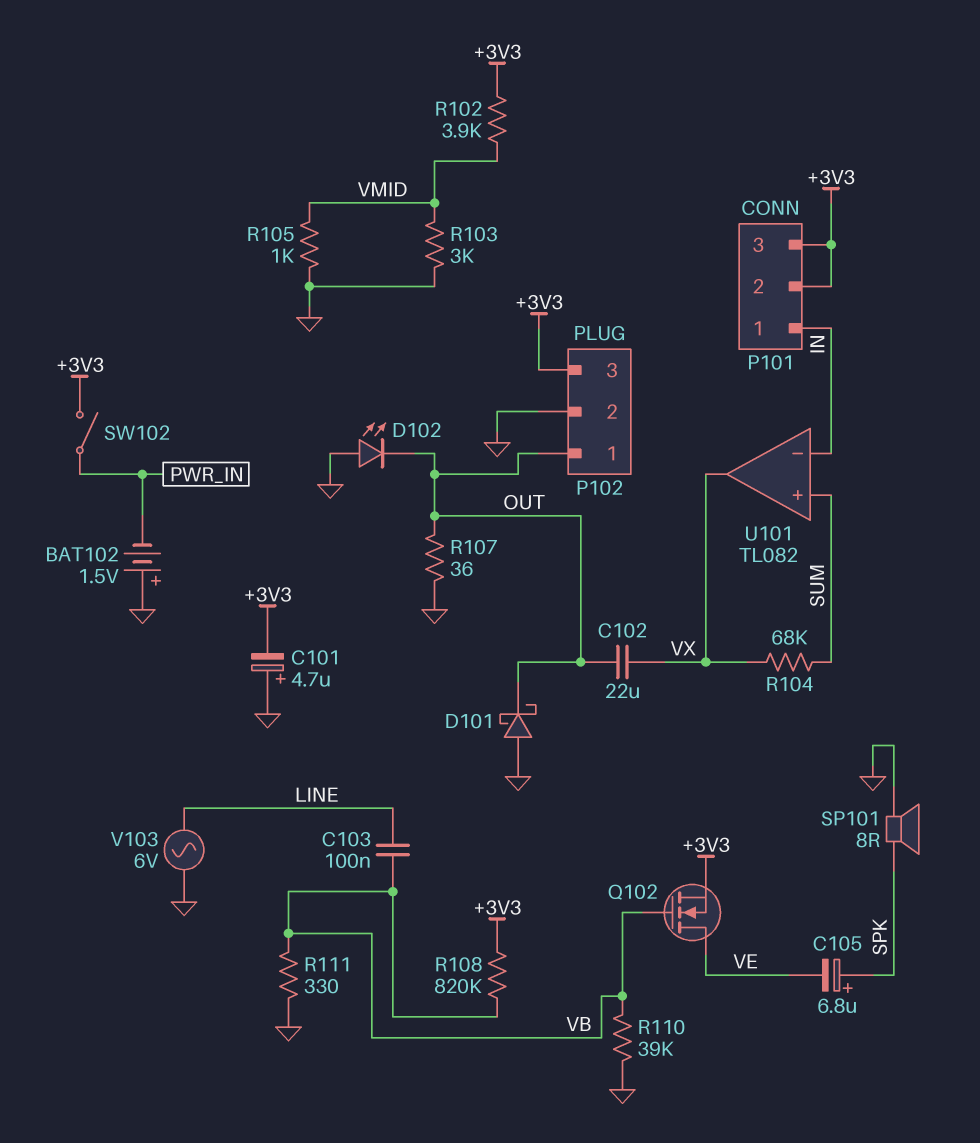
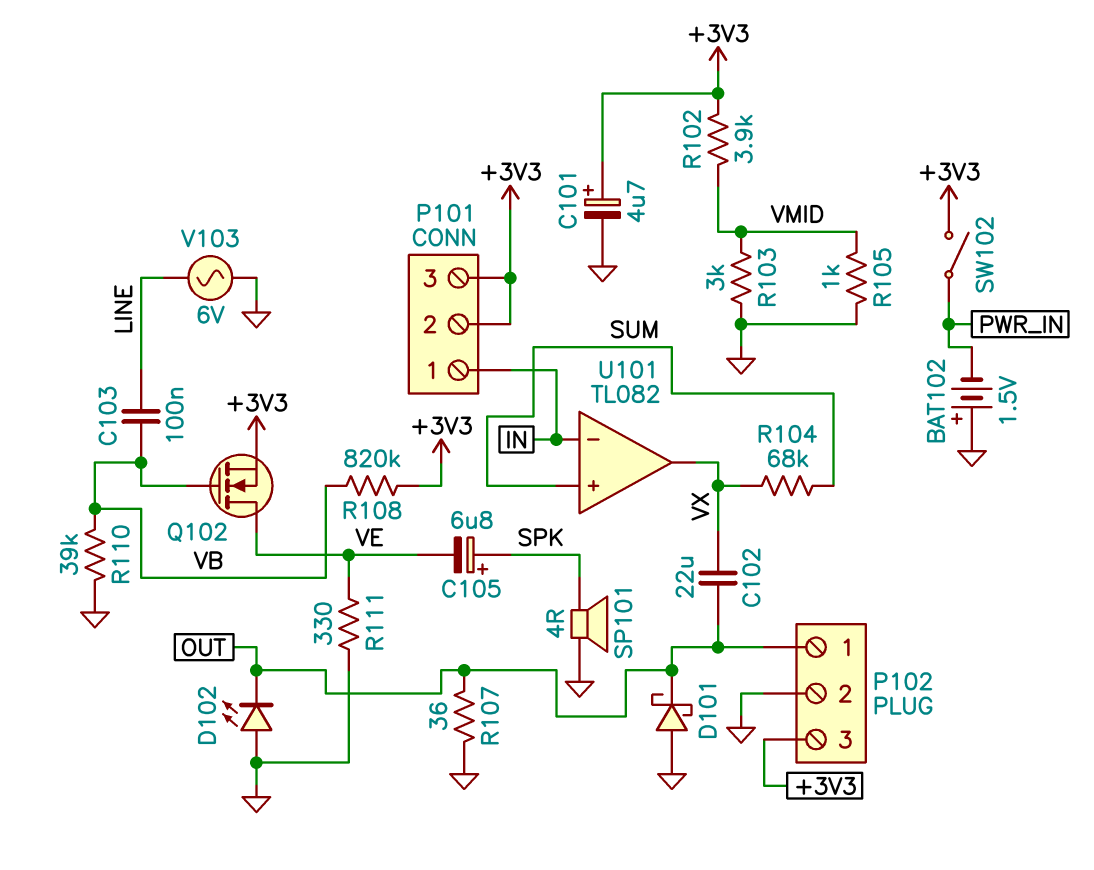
C101: 4.7uF (plus GND, minus +3V3) -> 4.7uF (plus +3V3, minus GND)
R111: 330 (GND, VB) -> 330 (GND, VE)
SP101: speaker 8R (GND, SPK) -> speaker 4R (GND, SPK)

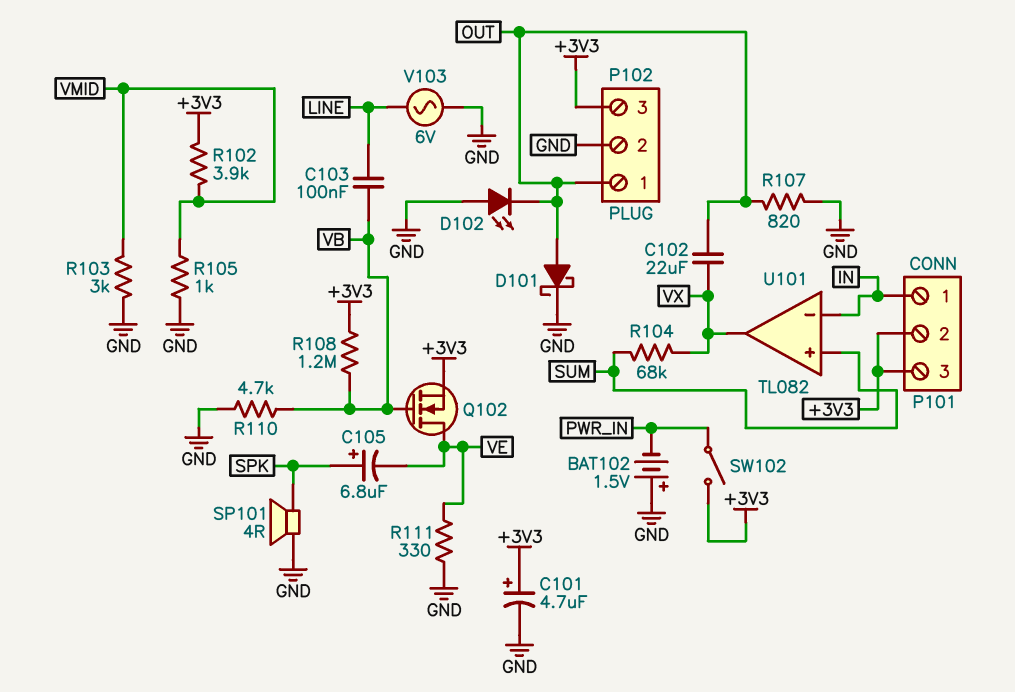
D101: schottky (A GND, K OUT) -> schottky (A OUT, K GND)
R107: 36 (GND, OUT) -> 820 (GND, OUT)
R108: 820k (+3V3, VB) -> 1.2M (+3V3, VB)
R110: 39k (GND, VB) -> 4.7k (GND, VB)

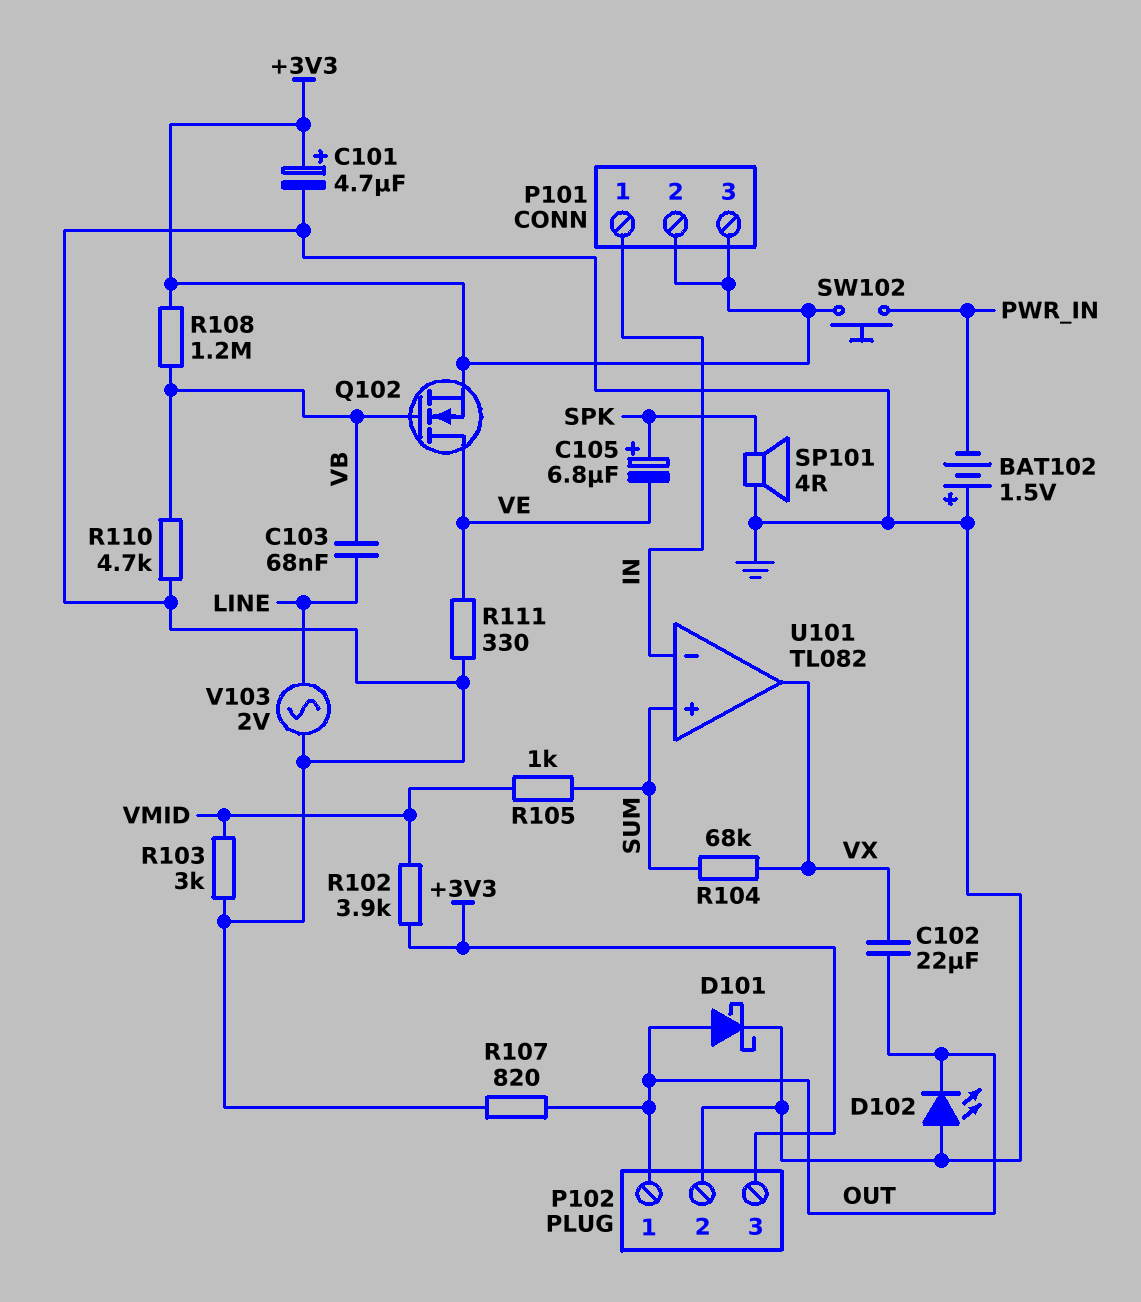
C103: 100nF (LINE, VB) -> 68nF (LINE, VB)
R105: 1k (GND, VMID) -> 1k (SUM, VMID)
SW102: switch (+3V3, PWR_IN) -> button (+3V3, PWR_IN)
V103: AC 6V (GND, LINE) -> AC 2V (GND, LINE)

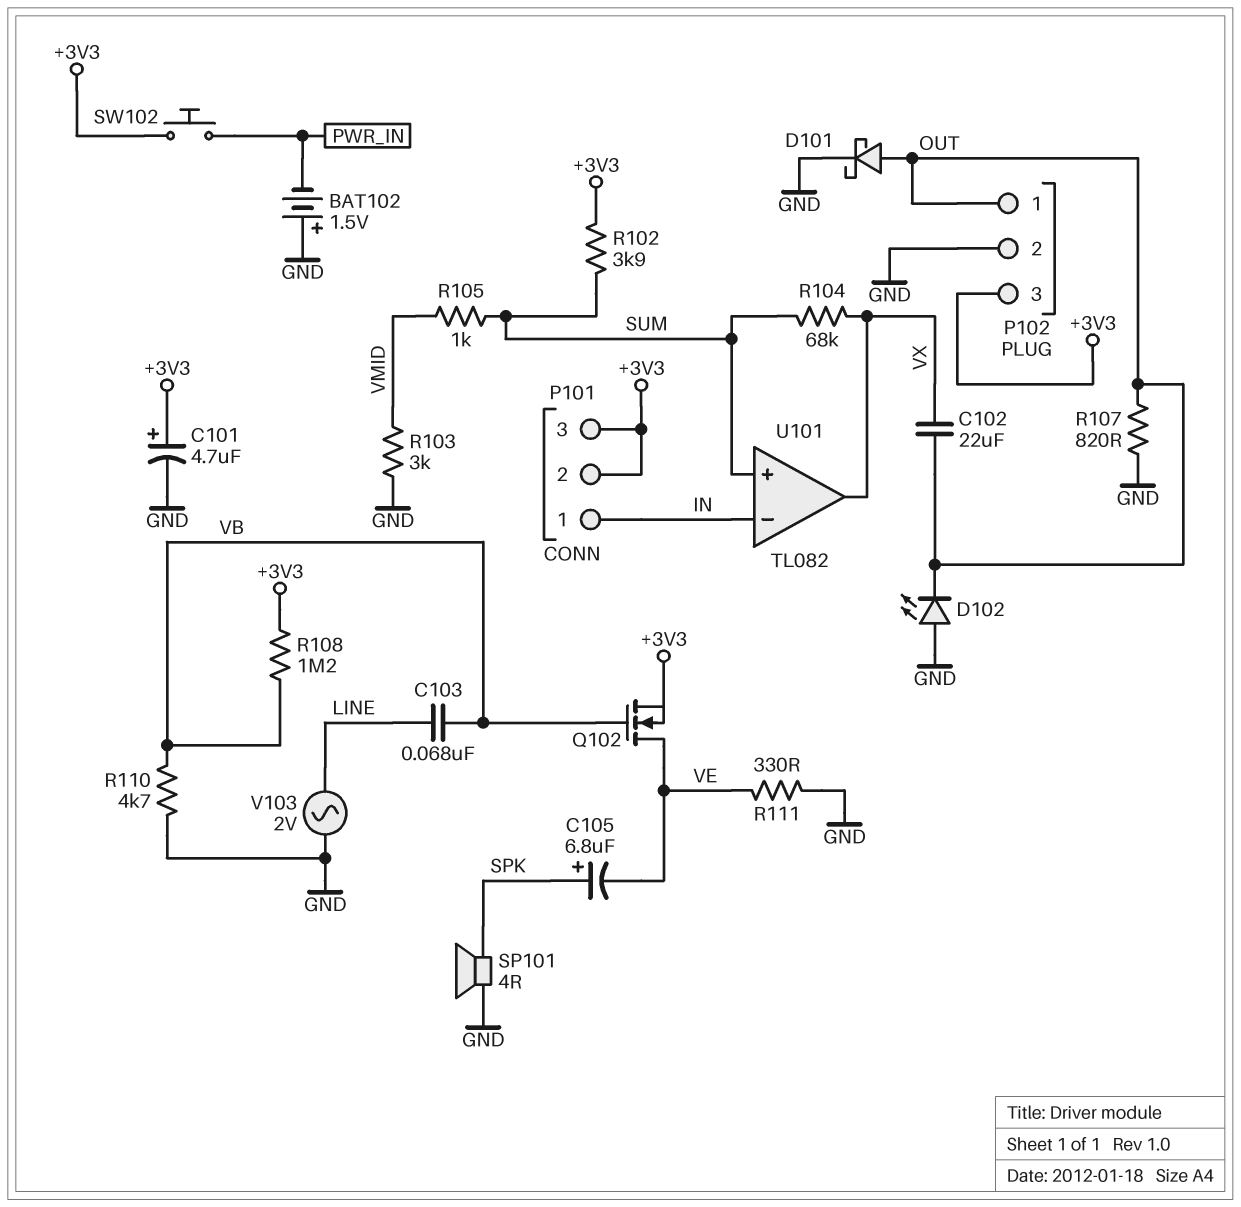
R102: 3.9k (+3V3, VMID) -> 3.9k (+3V3, SUM)

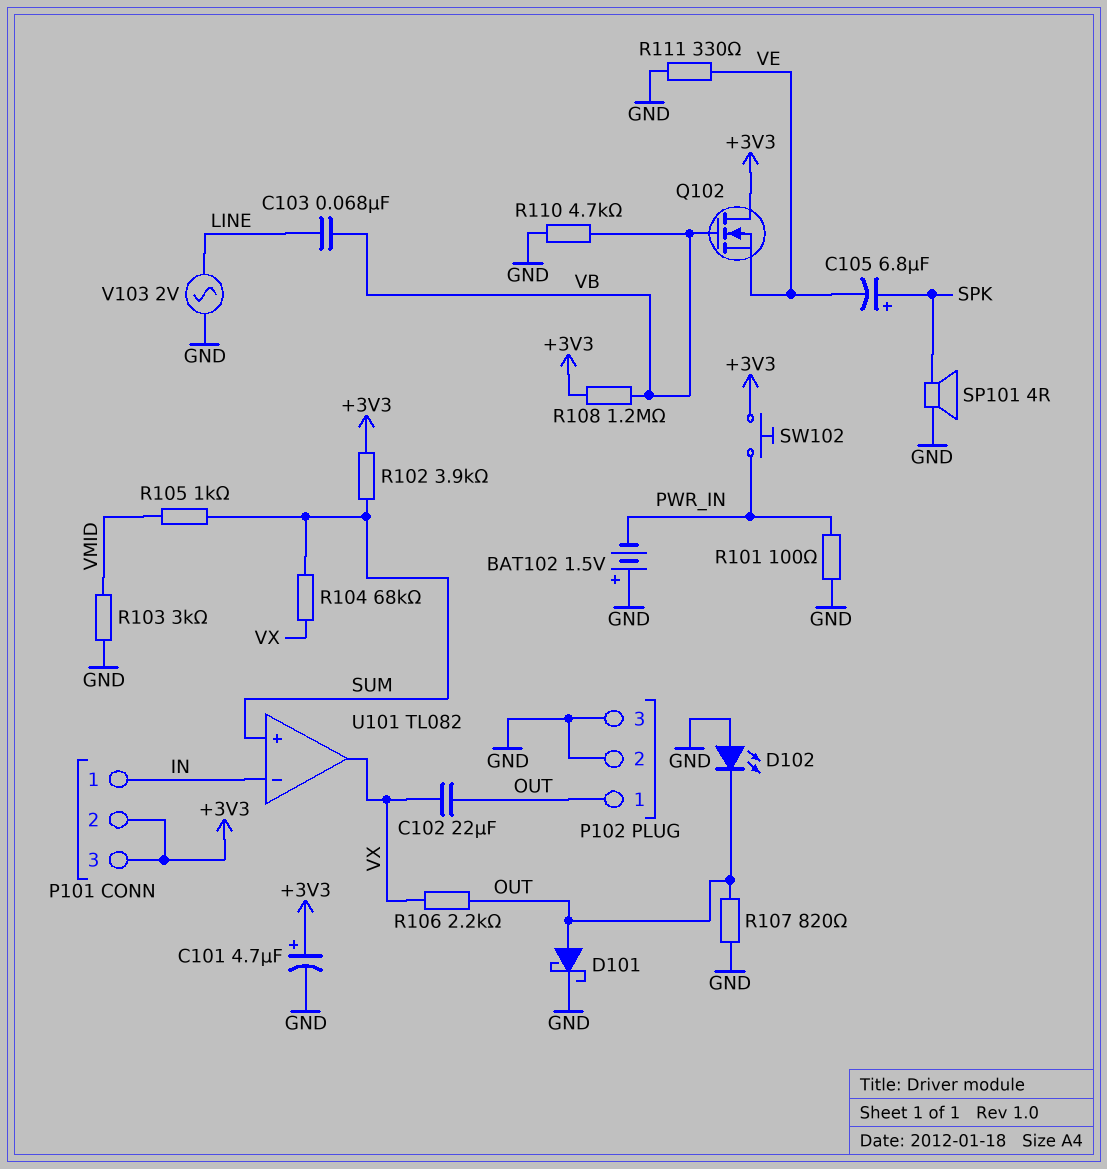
P102 pin 3: +3V3 -> GND
Q102: NMOS (G VB, D VE, S +3V3) -> NMOS (G VB, D +3V3, S VE)
R101: none -> 100 (GND, PWR_IN)
R106: none -> 2.2k (OUT, VX)

